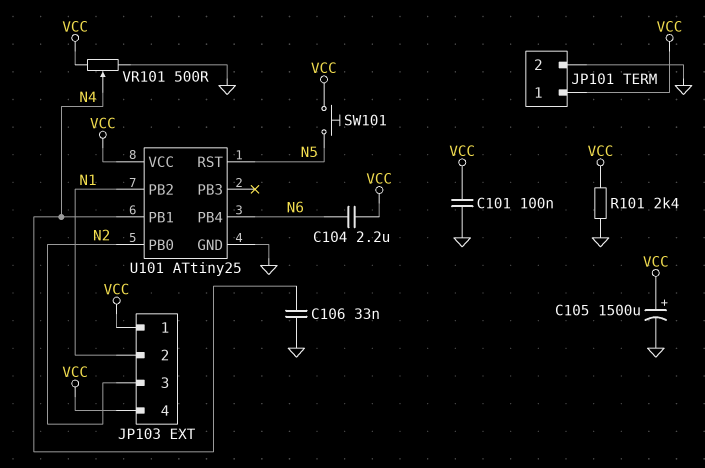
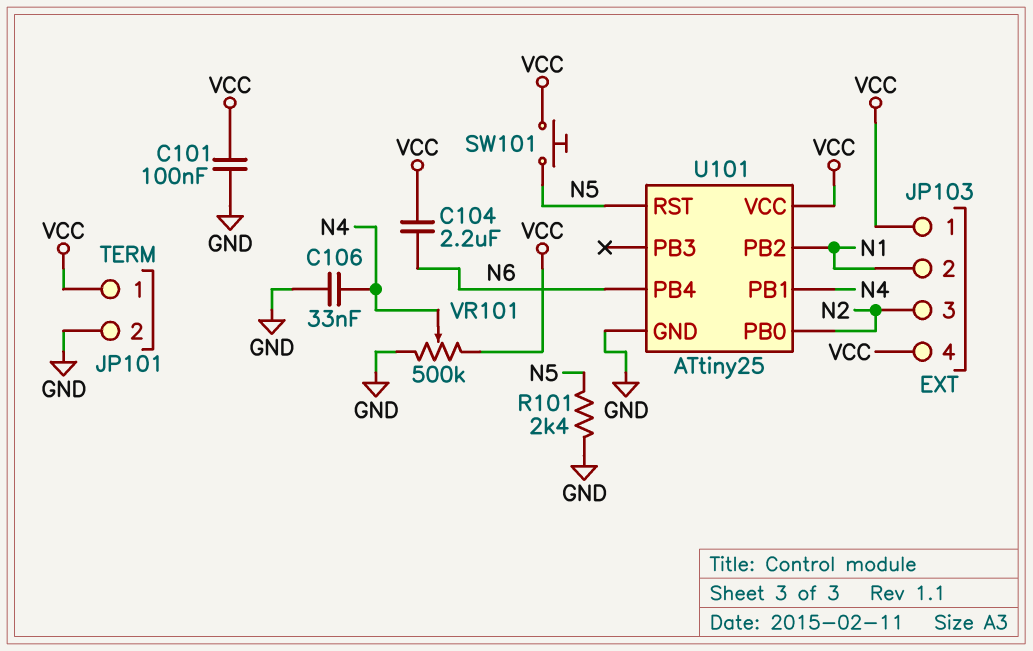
C105: 1500uF (plus VCC, minus GND) -> none
R101: 2.4k (GND, VCC) -> 2.4k (GND, N5)
VR101: 500 (GND, VCC, wiper N4) -> 500k (GND, VCC, wiper N4)

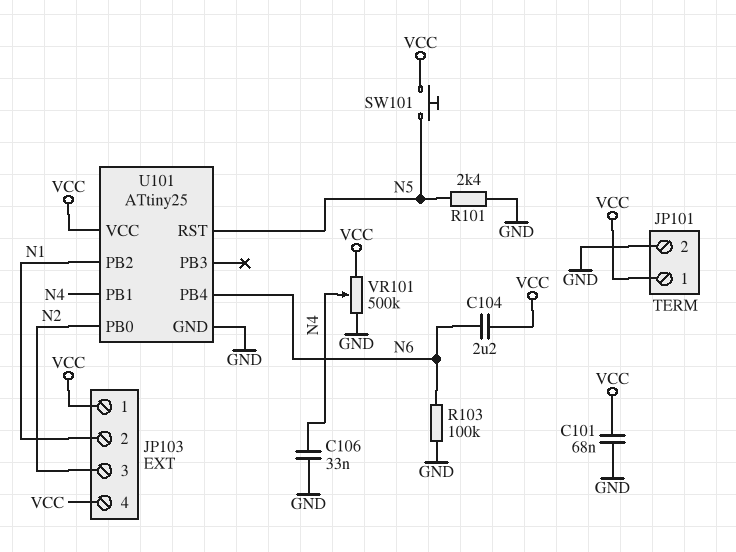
C101: 100nF (GND, VCC) -> 68nF (GND, VCC)
R103: none -> 100k (GND, N6)

